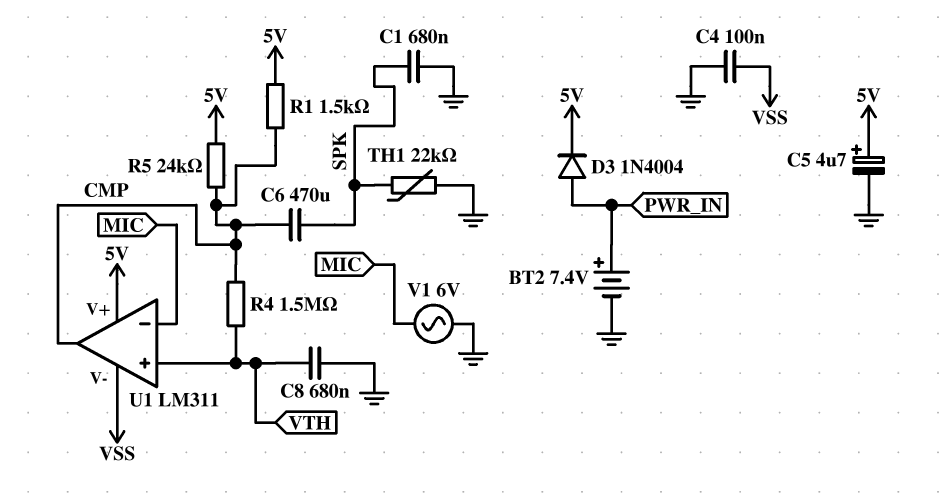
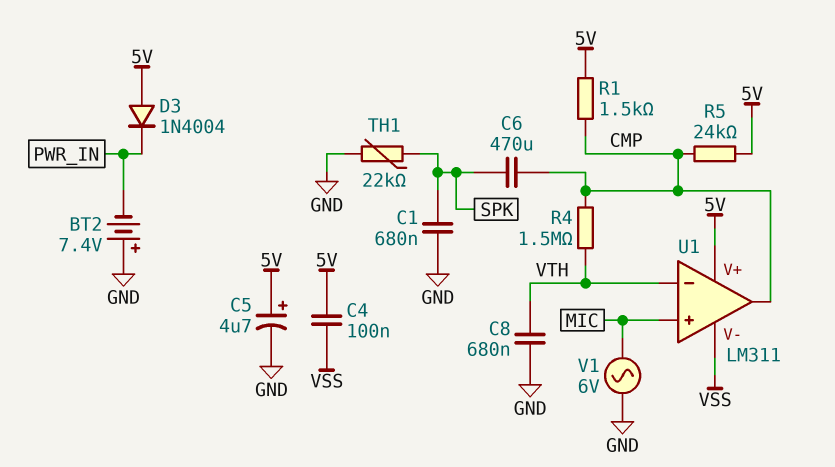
BT2: 7.4V (plus PWR_IN, minus GND) -> 7.4V (plus GND, minus PWR_IN)
C4: 100nF (GND, VSS) -> 100nF (5V, VSS)
D3: diode 1N4004 (A PWR_IN, K 5V) -> diode 1N4004 (A 5V, K PWR_IN)
U1 pin in+: VTH -> MIC
U1 pin in-: MIC -> VTH

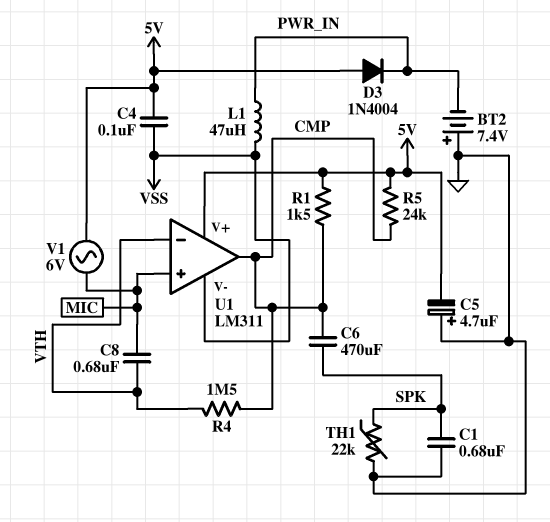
C5: 4.7uF (plus 5V, minus GND) -> 4.7uF (plus GND, minus 5V)
C8: 680nF (GND, VTH) -> 680nF (MIC, VTH)
L1: none -> 47uH (PWR_IN, VSS)
V1: AC 6V (GND, MIC) -> AC 6V (5V, MIC)

